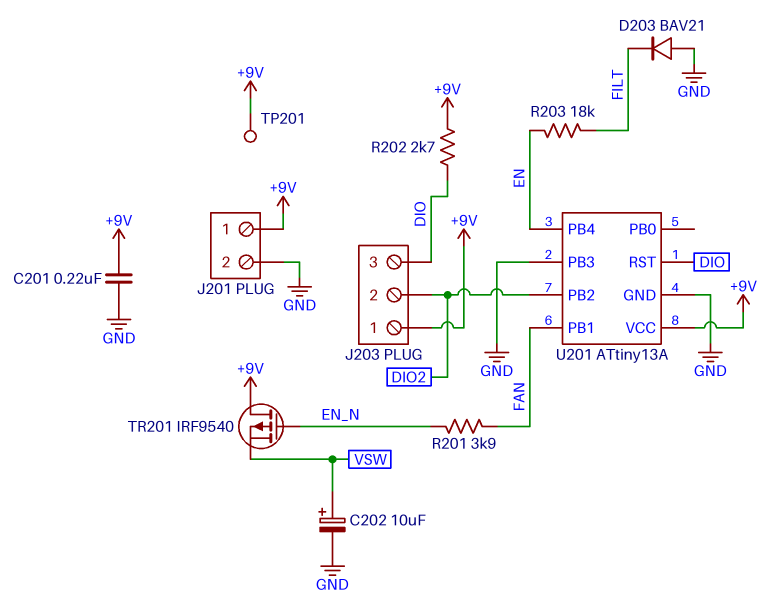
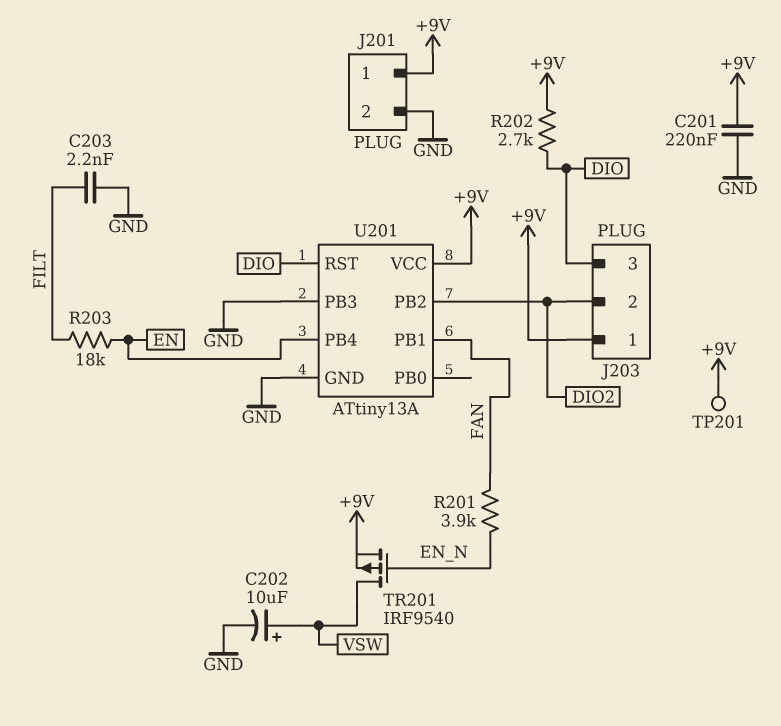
C203: none -> 2.2nF (FILT, GND)
D203: diode BAV21 (A GND, K FILT) -> none
TR201: PMOS IRF9540 (G EN_N, D +9V, S VSW) -> PMOS IRF9540 (G EN_N, D VSW, S +9V)

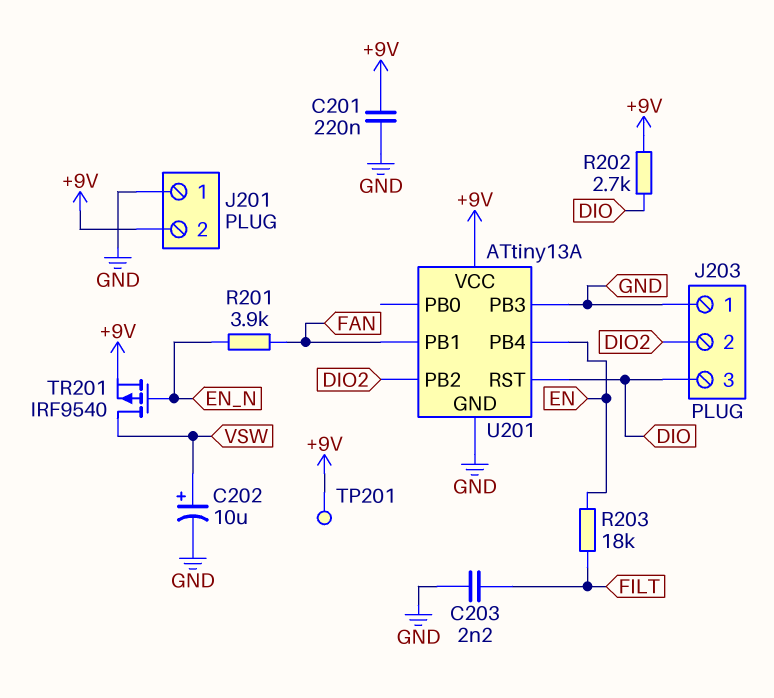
J201 pin 1: +9V -> GND
J201 pin 2: GND -> +9V
J203 pin 1: +9V -> GND

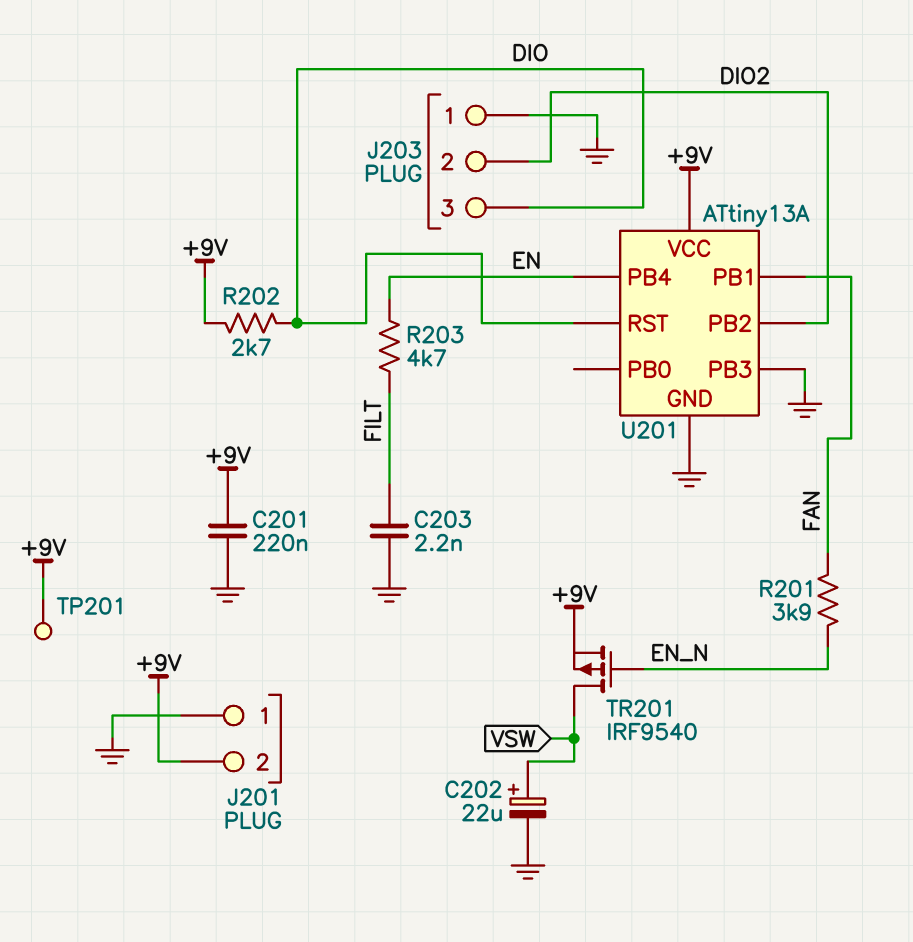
C202: 10uF (plus VSW, minus GND) -> 22uF (plus VSW, minus GND)
R203: 18k (EN, FILT) -> 4.7k (EN, FILT)

